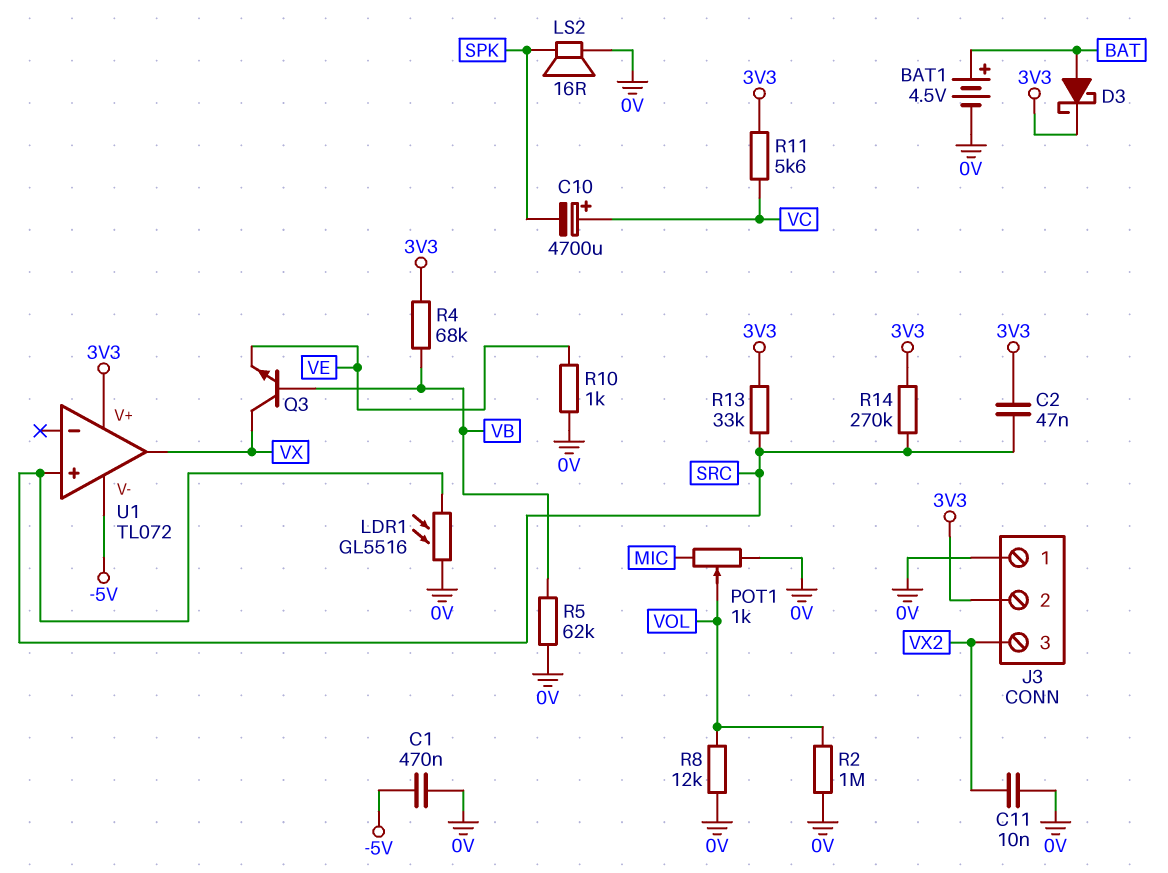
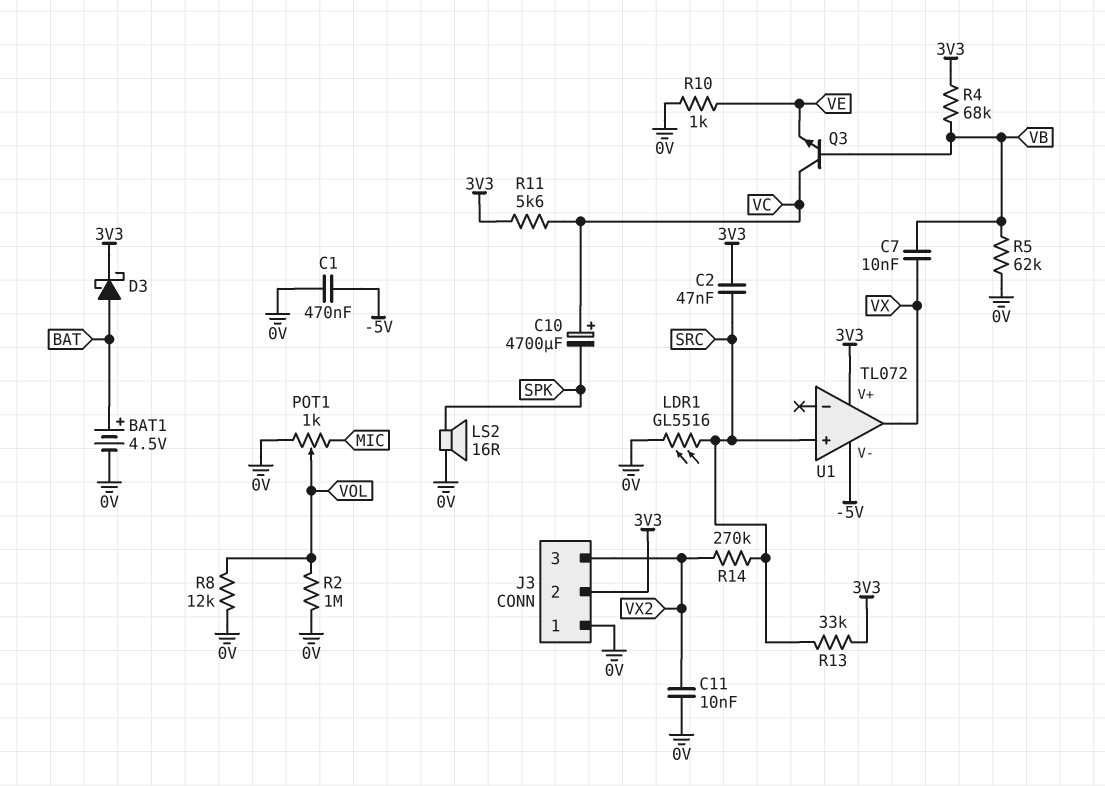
C7: none -> 10nF (VB, VX)
Q3: NPN (B VB, C VX, E VE) -> NPN (B VB, C VC, E VE)
R14: 270k (3V3, SRC) -> 270k (SRC, VX2)

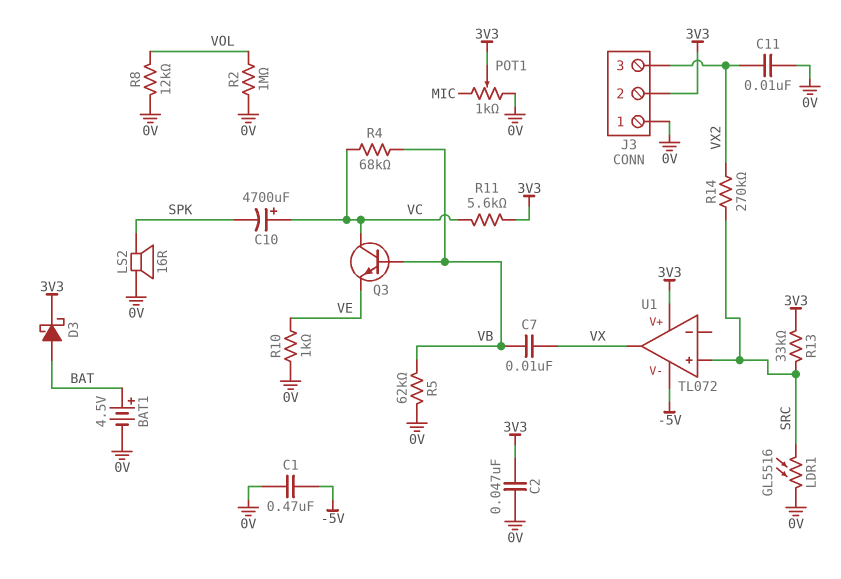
C2: 47nF (3V3, SRC) -> 47nF (0V, 3V3)
POT1: 1k (0V, MIC, wiper VOL) -> 1k (0V, MIC, wiper 3V3)
R4: 68k (3V3, VB) -> 68k (VB, VC)

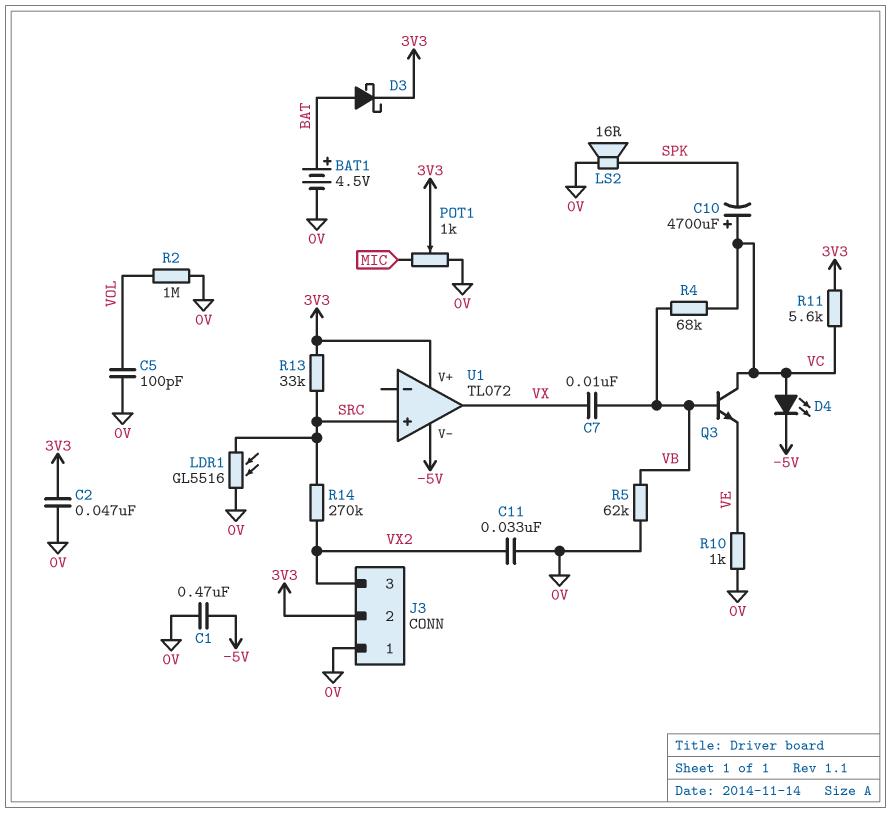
C5: none -> 100pF (0V, VOL)
C11: 10nF (0V, VX2) -> 33nF (0V, VX2)
D4: none -> LED (A VC, K -5V)
R8: 12k (0V, VOL) -> none

